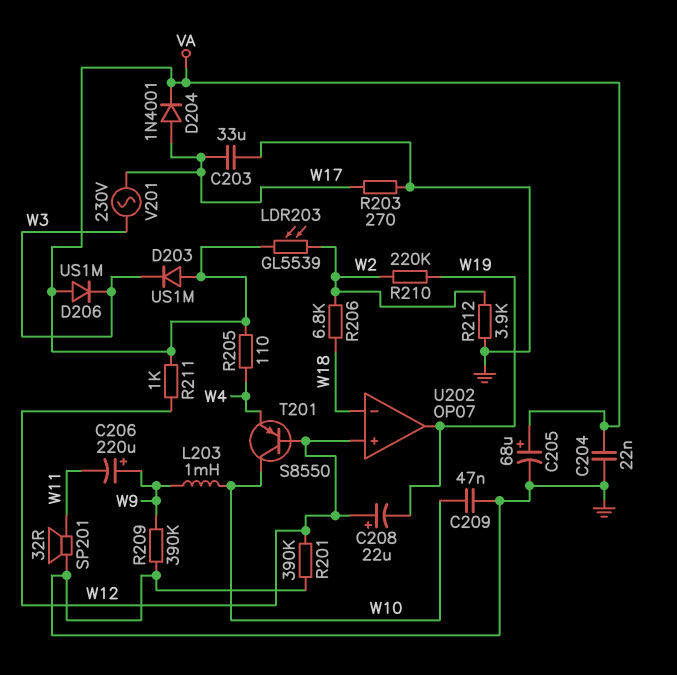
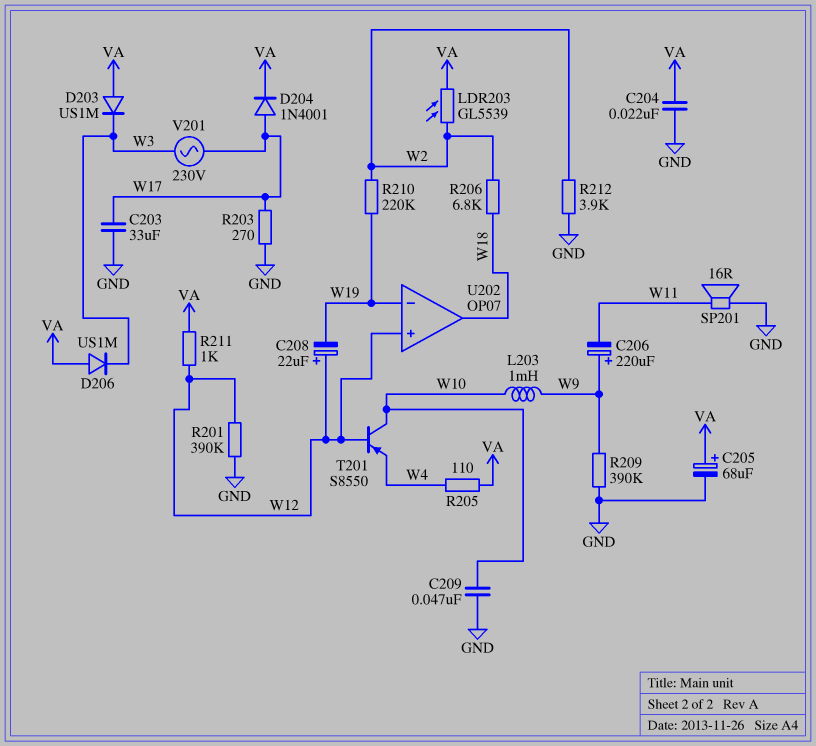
SP201: speaker 32R (GND, W11) -> speaker 16R (GND, W11)
U202 pin in-: W18 -> W19
U202 pin out: W19 -> W18

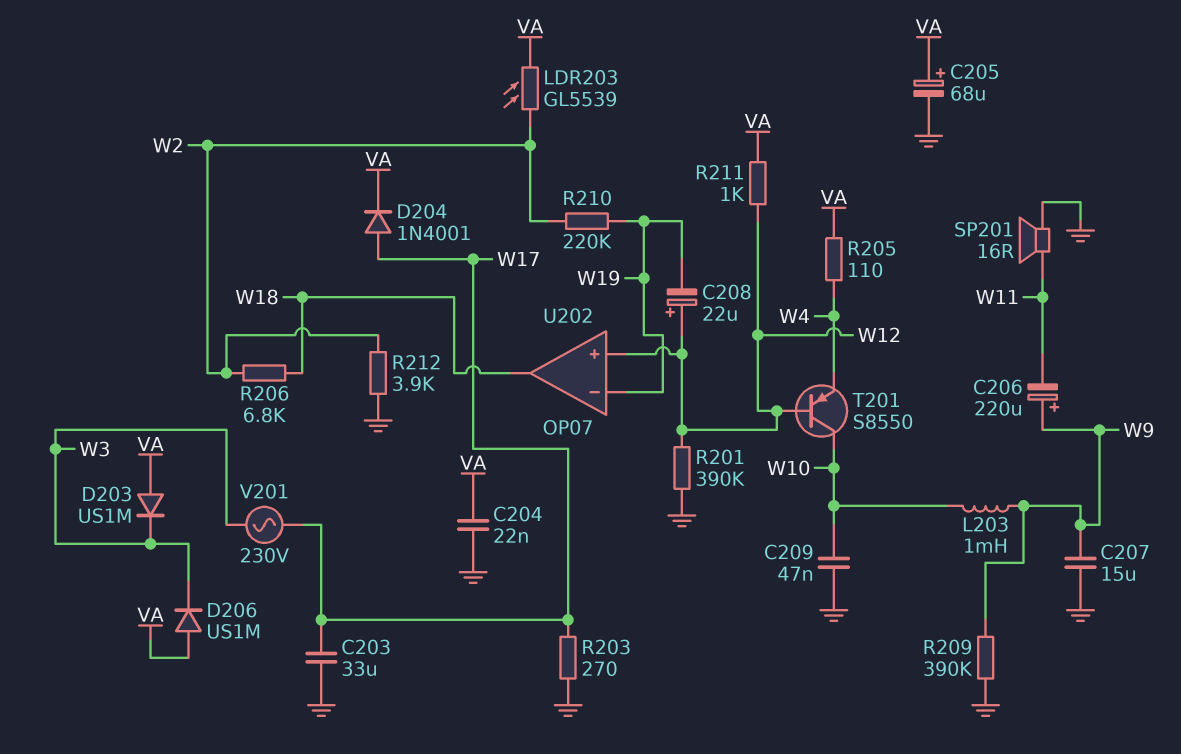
C207: none -> 15uF (GND, W9)

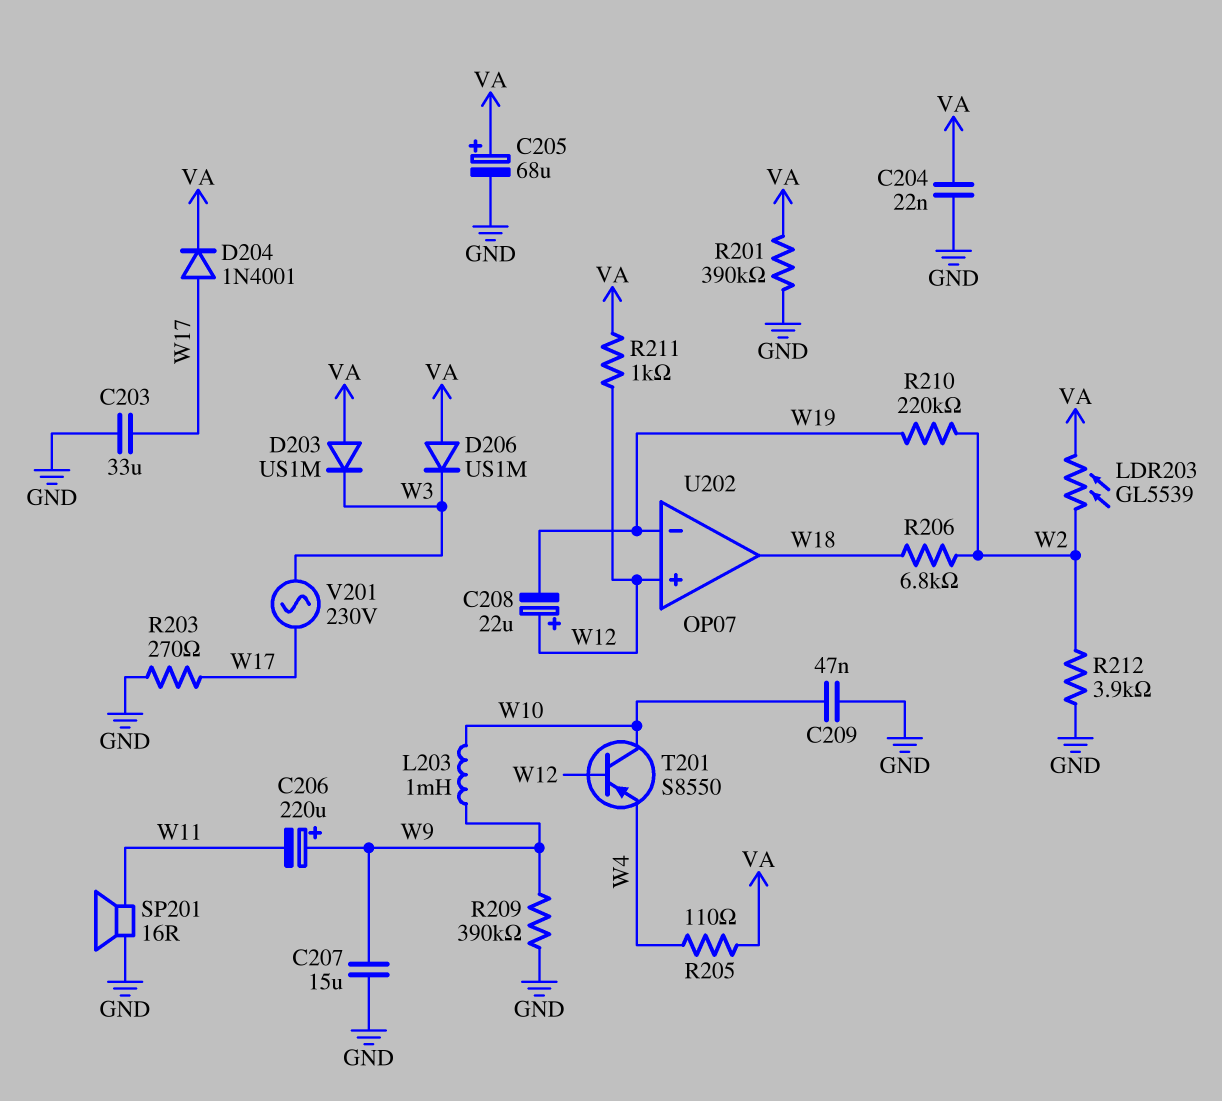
R201: 390k (GND, W12) -> 390k (GND, VA)

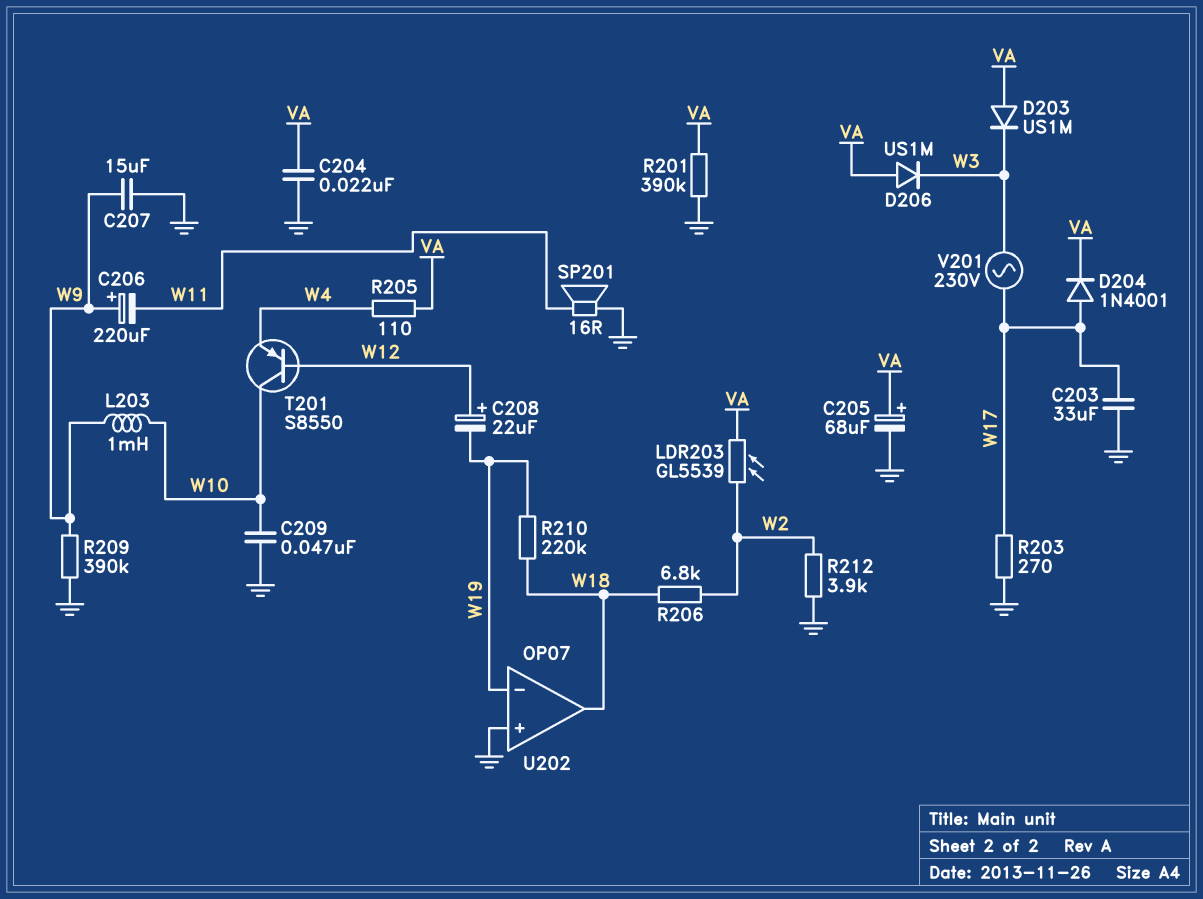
R210: 220k (W2, W19) -> 220k (W18, W19)
R211: 1k (VA, W12) -> none
U202 pin in+: W12 -> GND

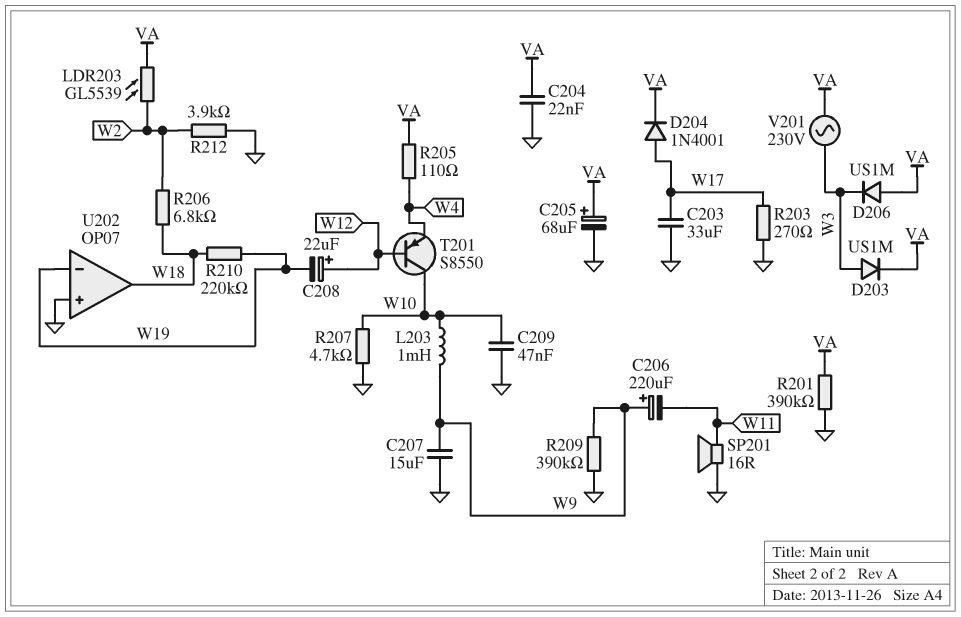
D203: diode US1M (A VA, K W3) -> diode US1M (A W3, K VA)
R207: none -> 4.7k (GND, W10)
V201: AC 230V (W3, W17) -> AC 230V (VA, W3)

